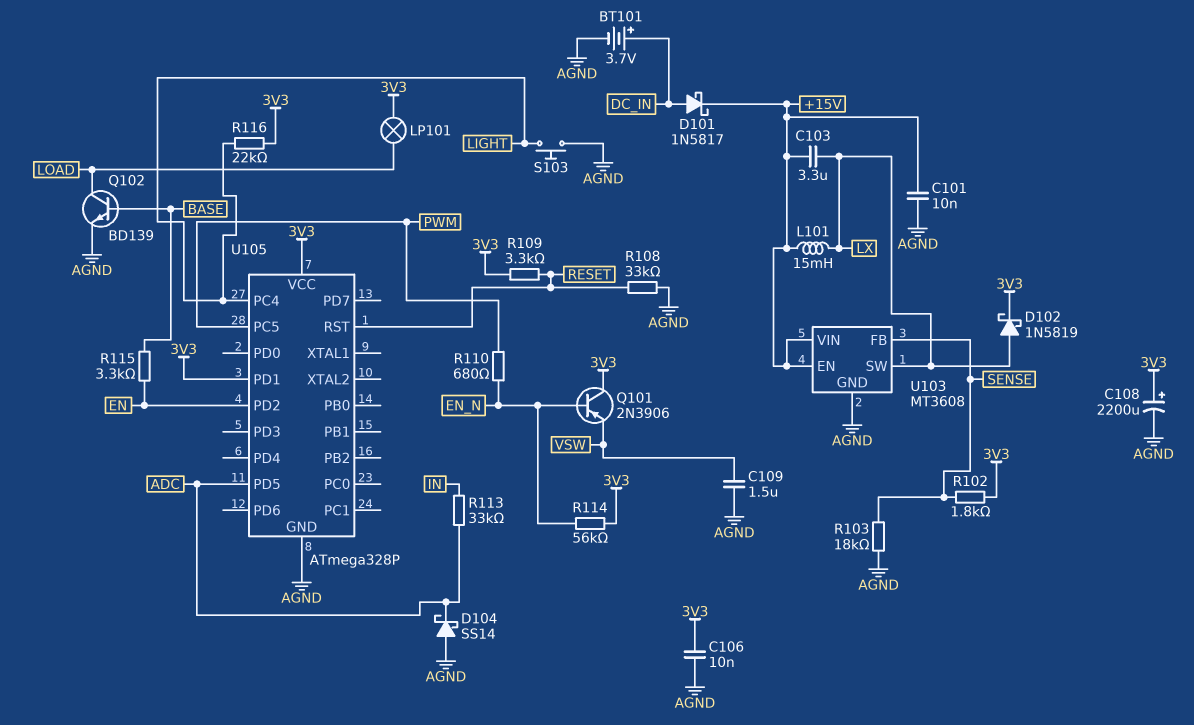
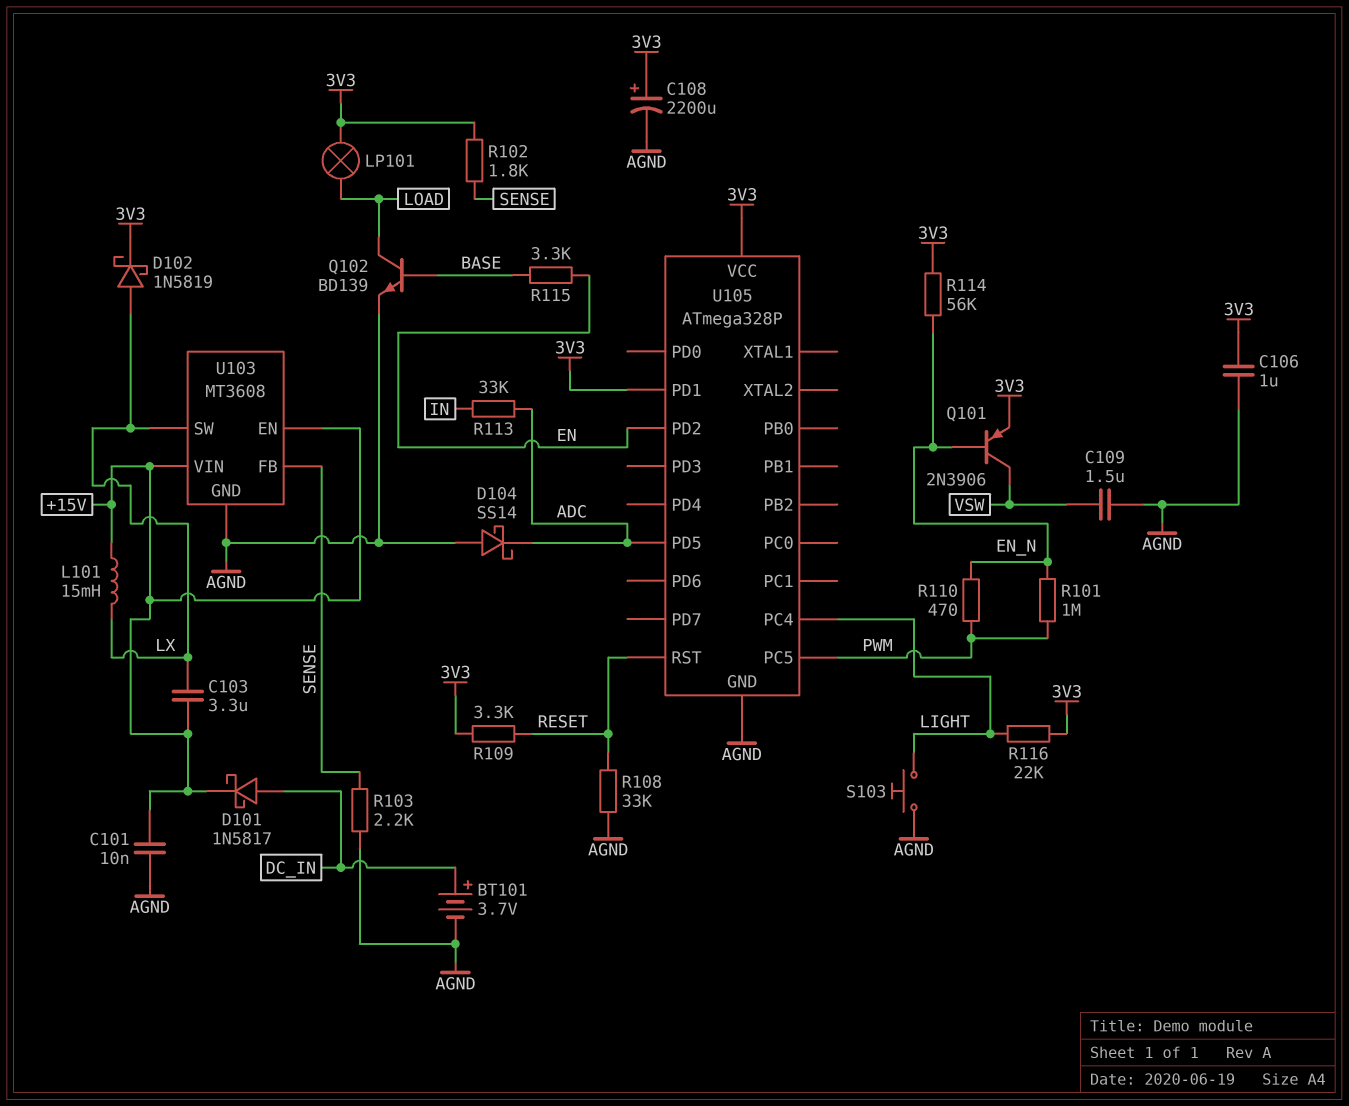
C106: 10nF (3V3, AGND) -> 1uF (3V3, AGND)
Q101: PNP 2N3906 (B EN_N, C 3V3, E VSW) -> PNP 2N3906 (B EN_N, C VSW, E 3V3)
R101: none -> 1M (EN_N, PWM)
R103: 18k (AGND, SENSE) -> 2.2k (AGND, SENSE)
R110: 680 (EN_N, PWM) -> 470 (EN_N, PWM)

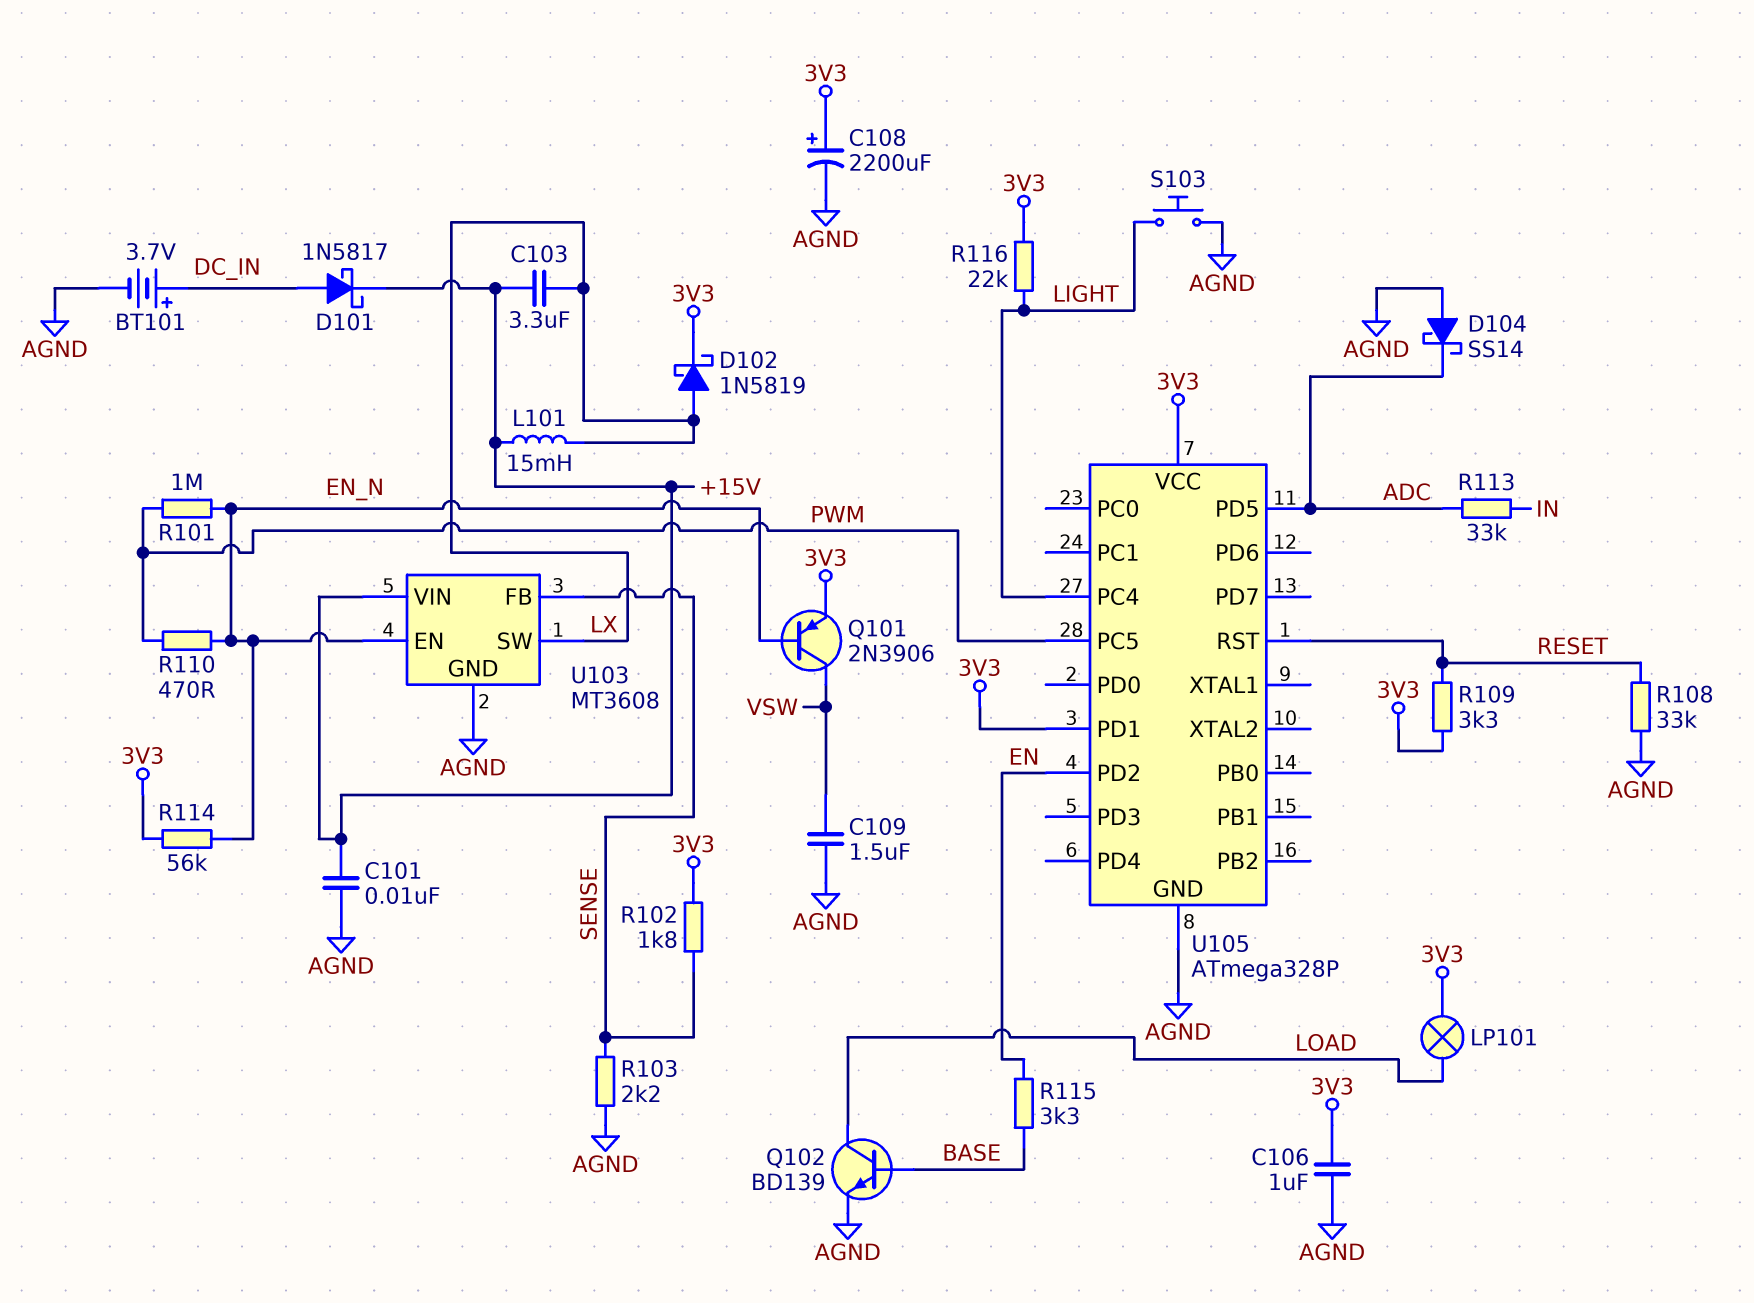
U103 pin EN: +15V -> EN_N

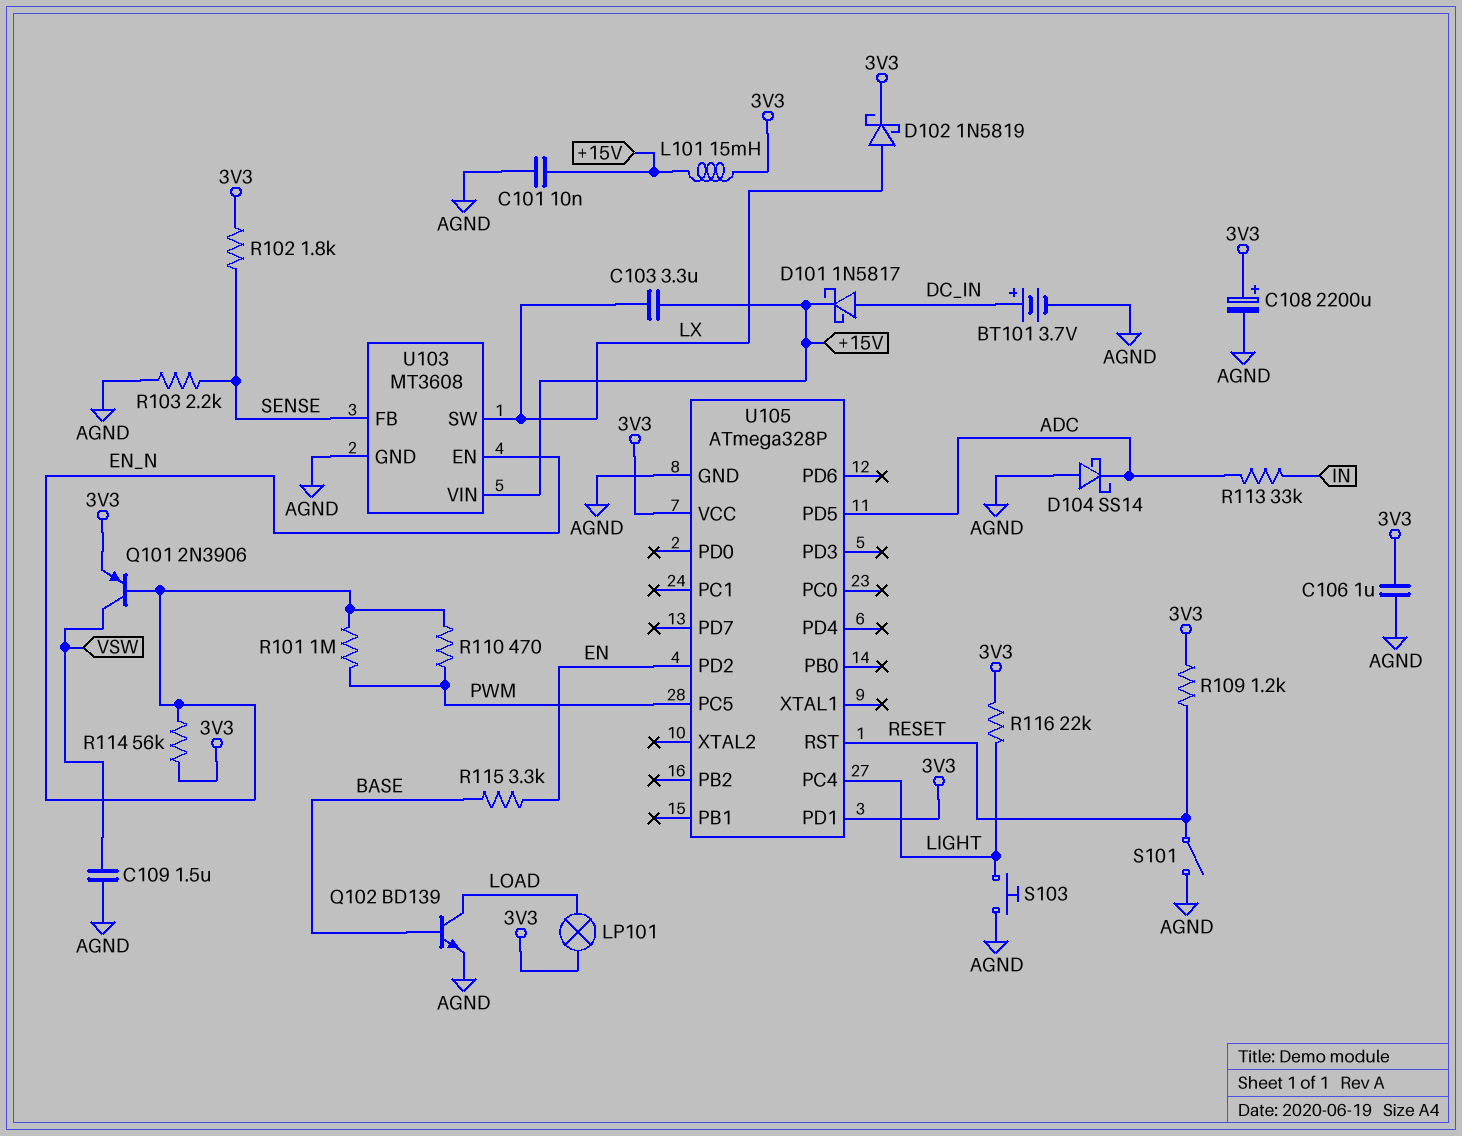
L101: 15mH (+15V, LX) -> 15mH (+15V, 3V3)
R108: 33k (AGND, RESET) -> none
R109: 3.3k (3V3, RESET) -> 1.2k (3V3, RESET)
S101: none -> switch (AGND, RESET)

